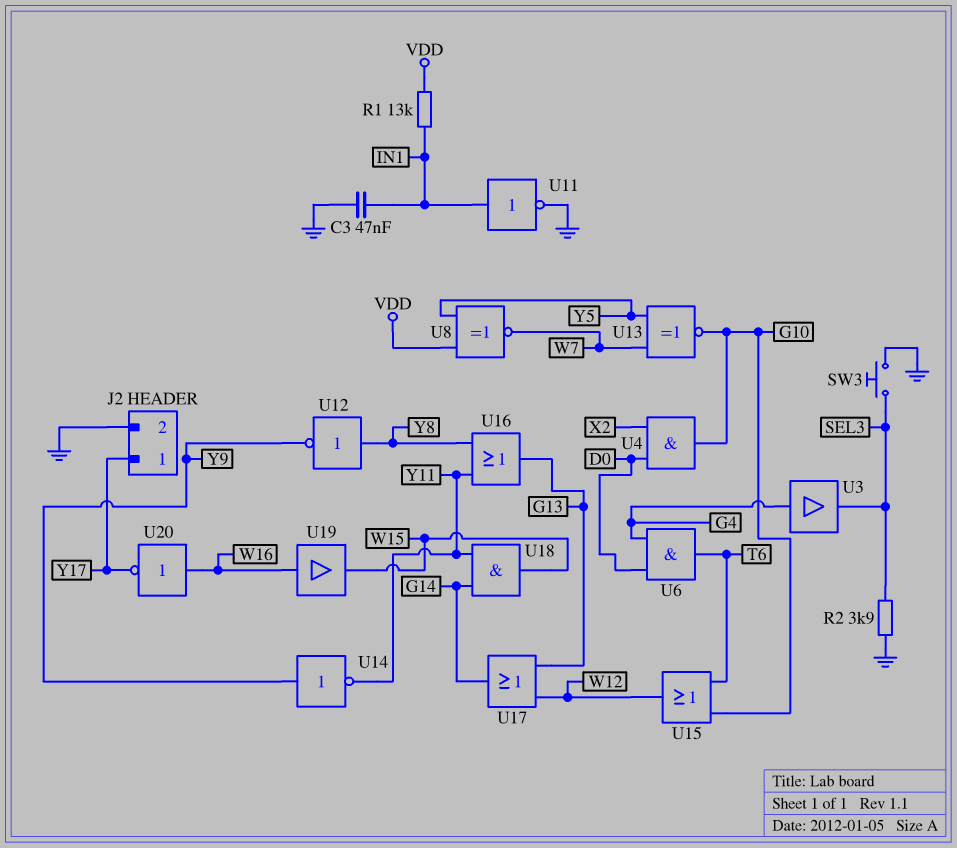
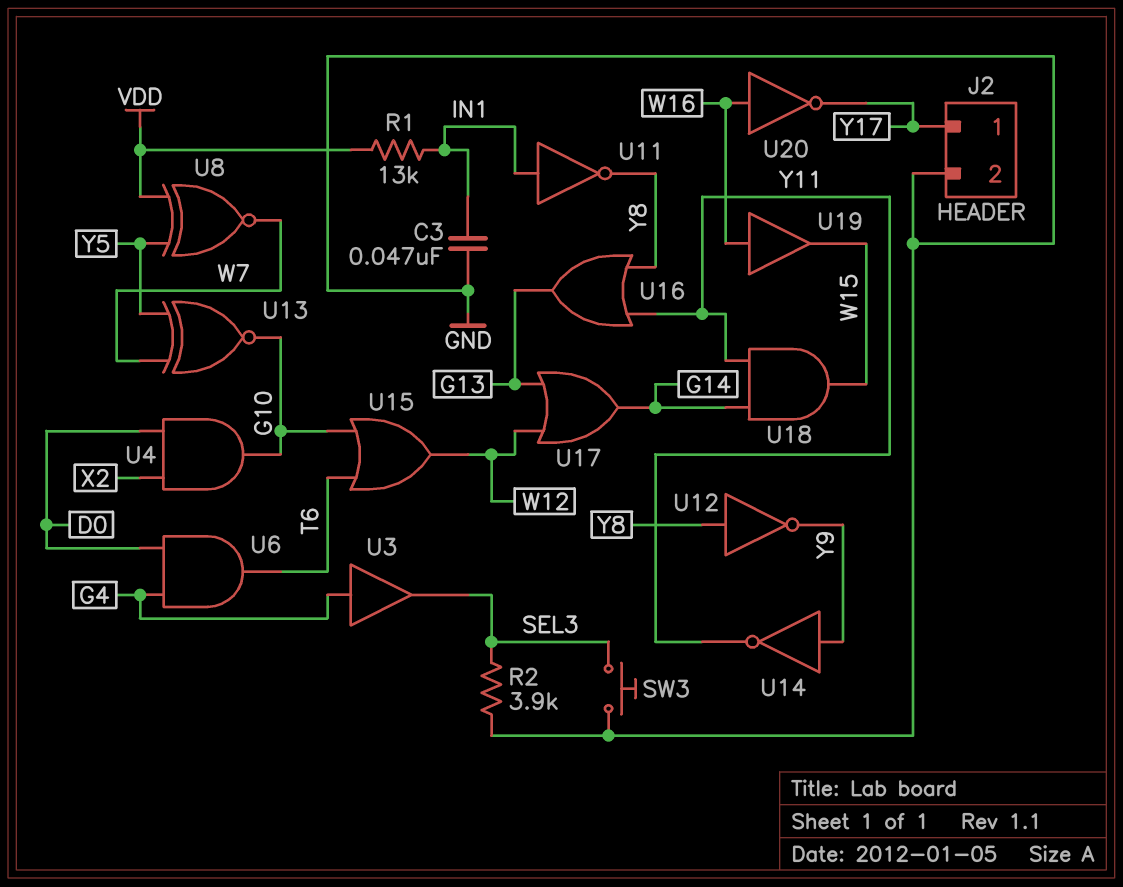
U11: NOT (in IN1, out GND) -> NOT (in IN1, out Y8)

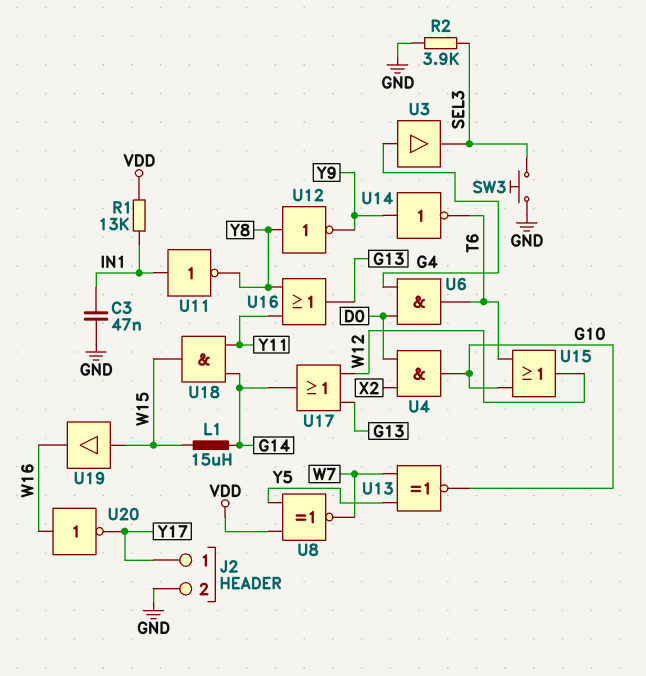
L1: none -> 15uH (G14, W15)
U14: NOT (in Y9, out Y11) -> NOT (in Y9, out T6)
U19: buffer (in W16, out W15) -> buffer (in W15, out W16)

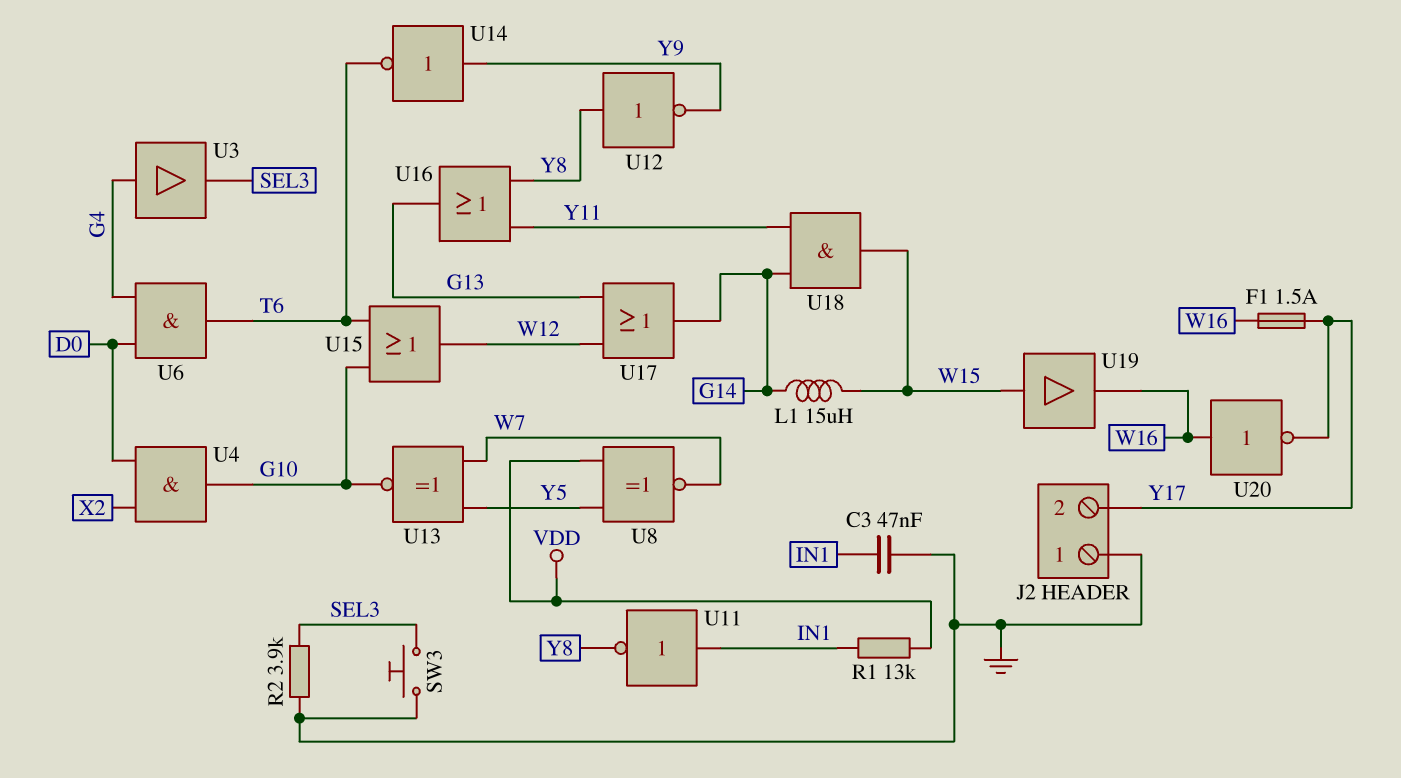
F1: none -> 1.5A (W16, Y17)
J2 pin 1: Y17 -> GND
J2 pin 2: GND -> Y17

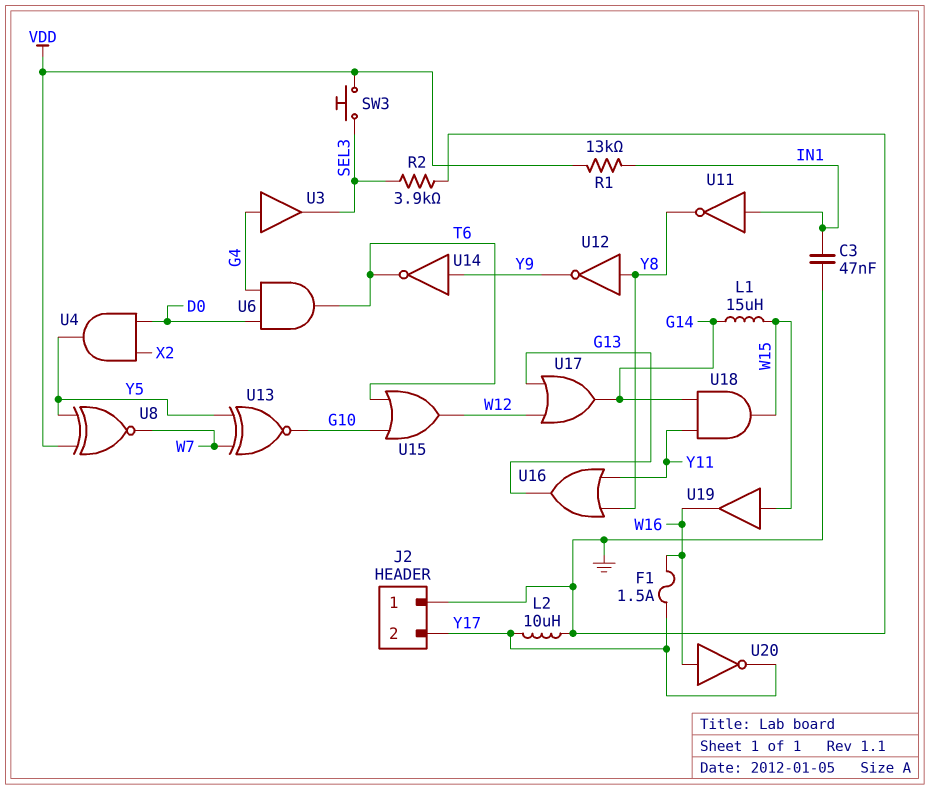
L2: none -> 10uH (GND, Y17)
SW3: button (GND, SEL3) -> button (SEL3, VDD)
U4: AND (in D0, in X2, out G10) -> AND (in D0, in X2, out Y5)

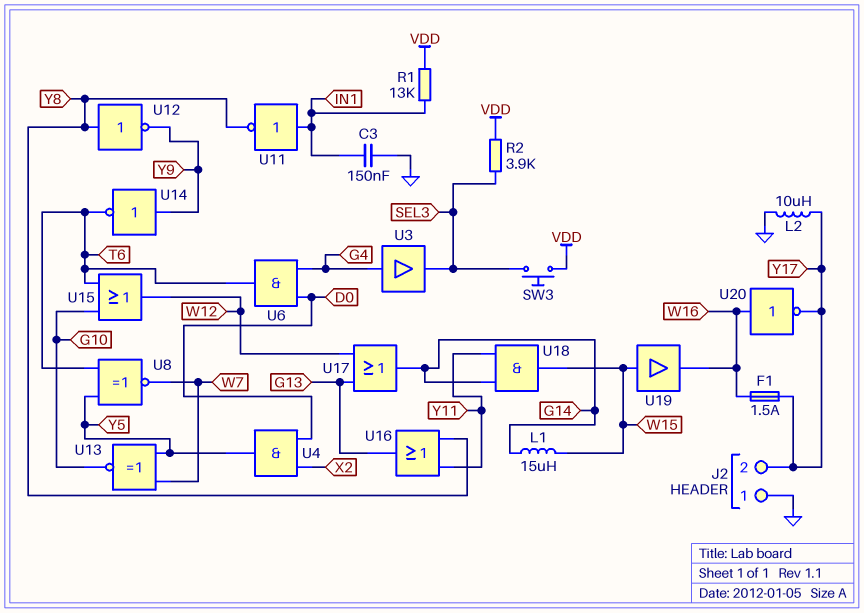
C3: 47nF (GND, IN1) -> 150nF (GND, IN1)
R2: 3.9k (GND, SEL3) -> 3.9k (SEL3, VDD)
U8: XNOR (in VDD, in Y5, out W7) -> XNOR (in T6, in Y5, out W7)

